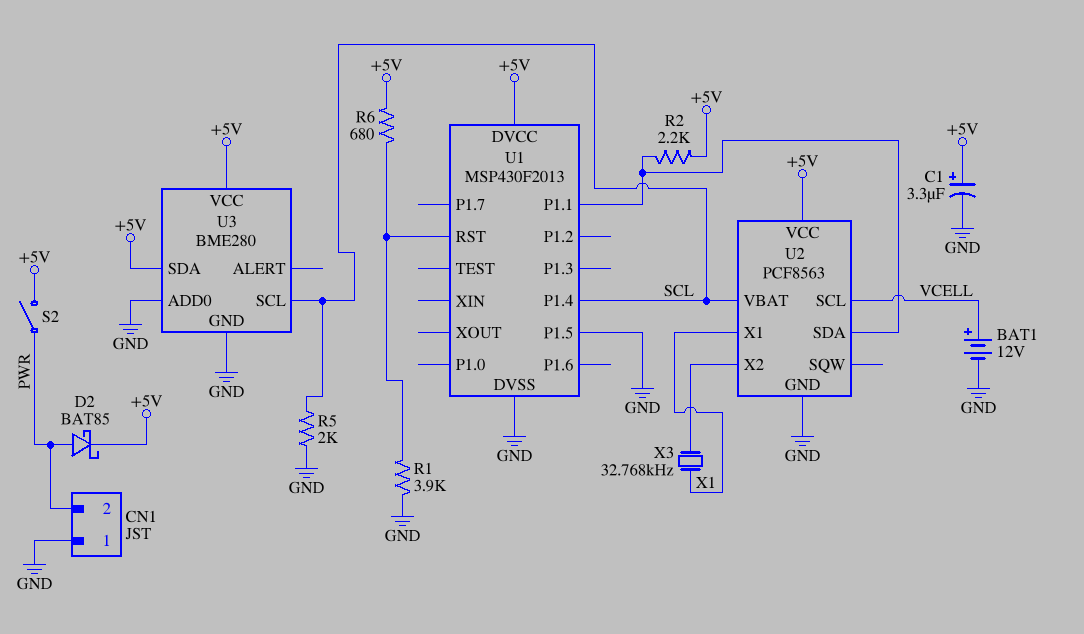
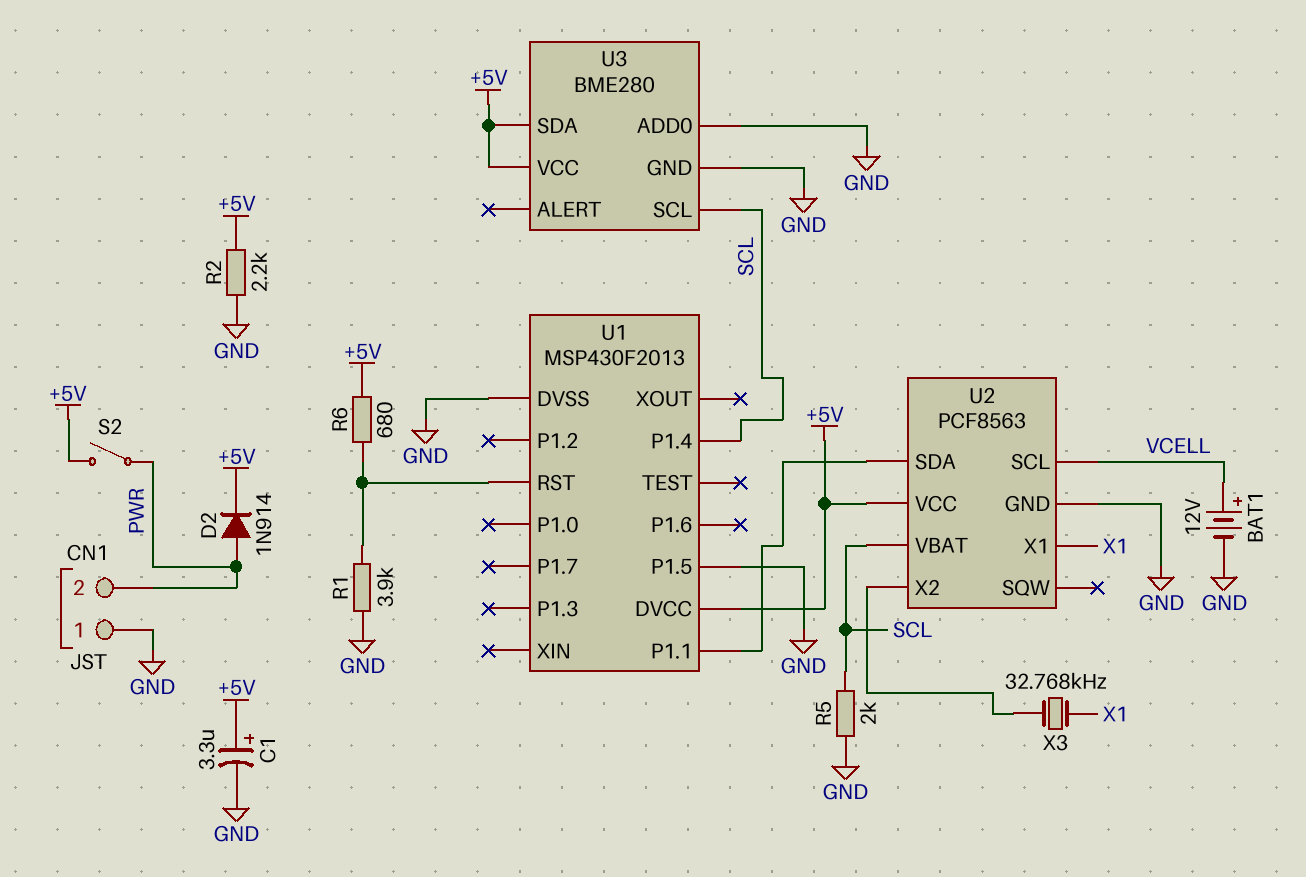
D2: schottky BAT85 (A PWR, K +5V) -> diode 1N914 (A PWR, K +5V)
R2: 2.2k (+5V, U1/P1.1) -> 2.2k (+5V, GND)

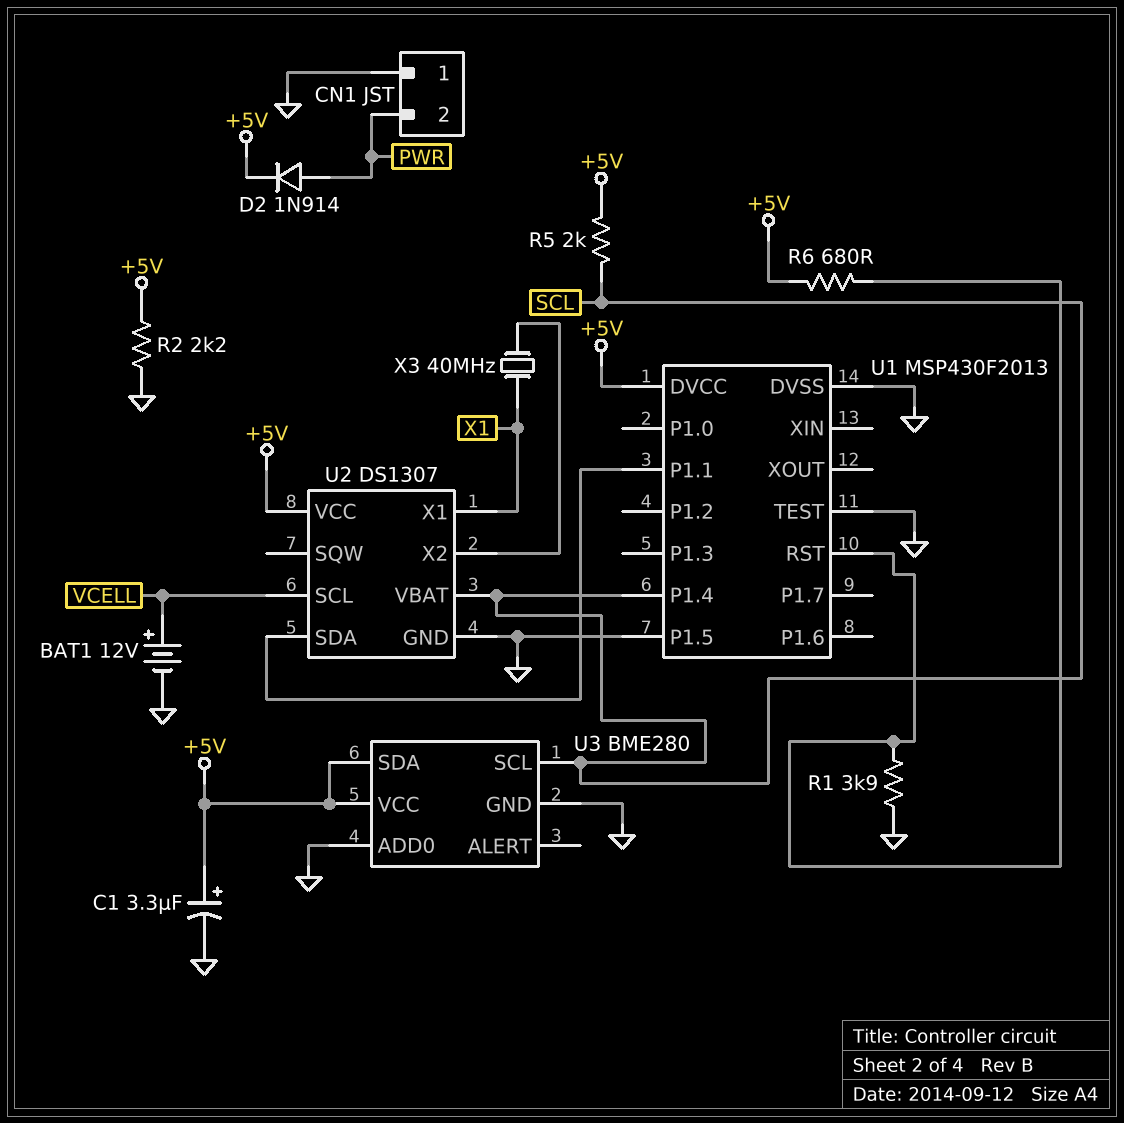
R5: 2k (GND, SCL) -> 2k (+5V, SCL)
S2: switch (+5V, PWR) -> none
U1 pin TEST: none -> GND
U2: PCF8563 -> DS1307
X3: 32.768kHz (U2/X2, X1) -> 40MHz (U2/X2, X1)

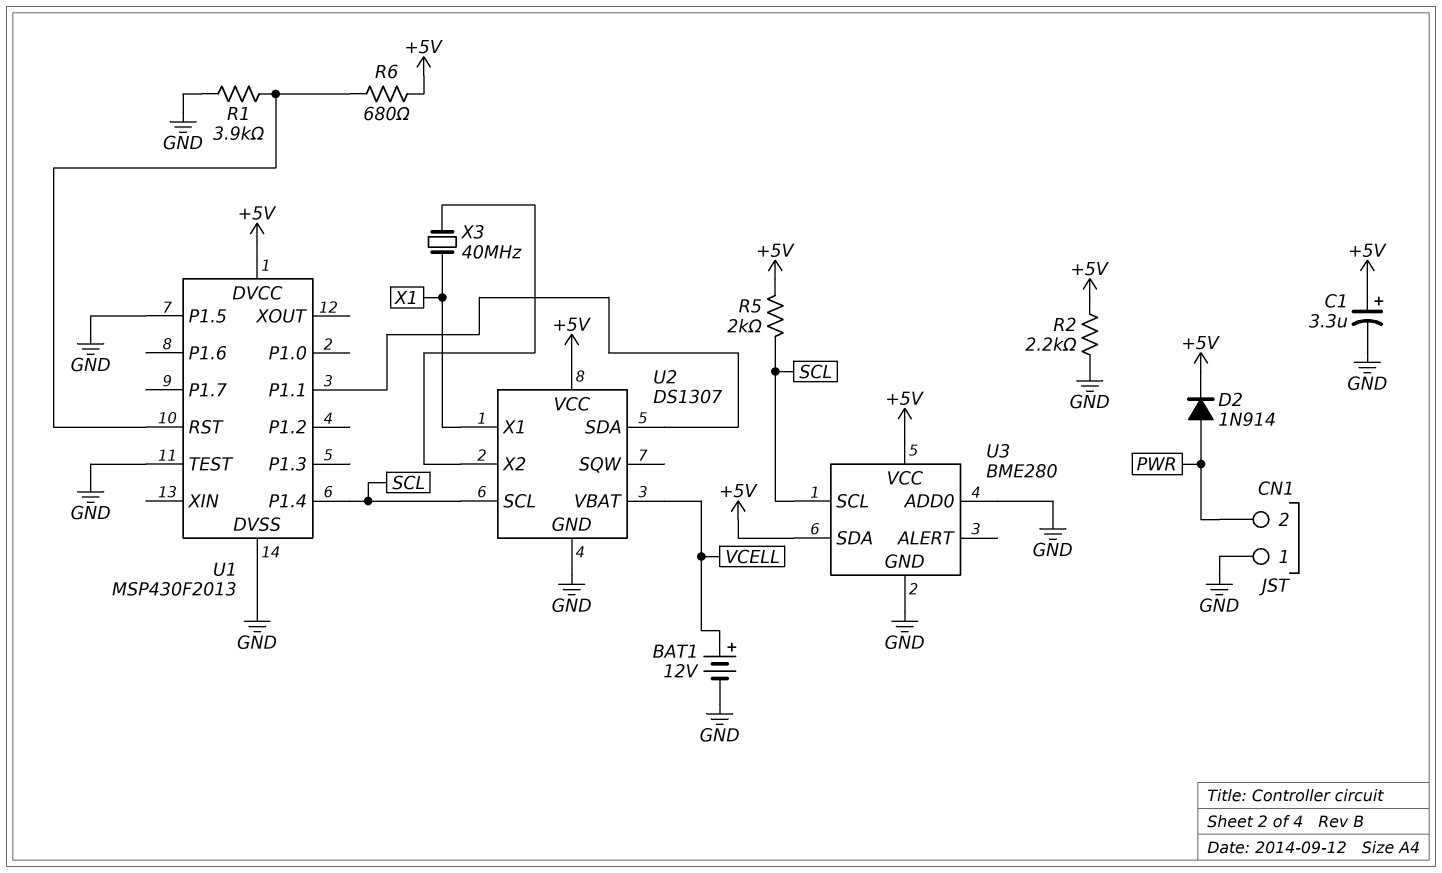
U2 pin SCL: VCELL -> SCL
U2 pin VBAT: SCL -> VCELL

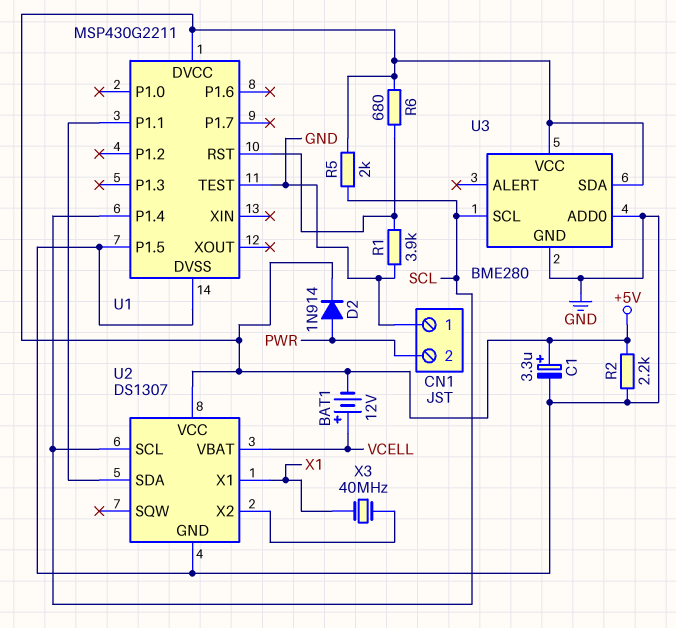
BAT1: 12V (plus VCELL, minus GND) -> 12V (plus VCELL, minus +5V)
U1: MSP430F2013 -> MSP430G2211

